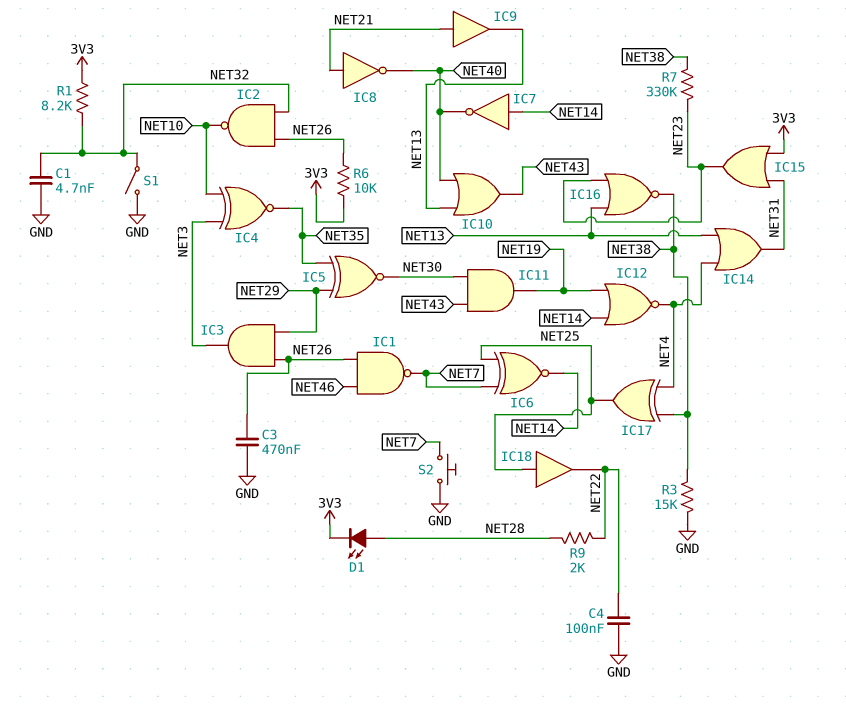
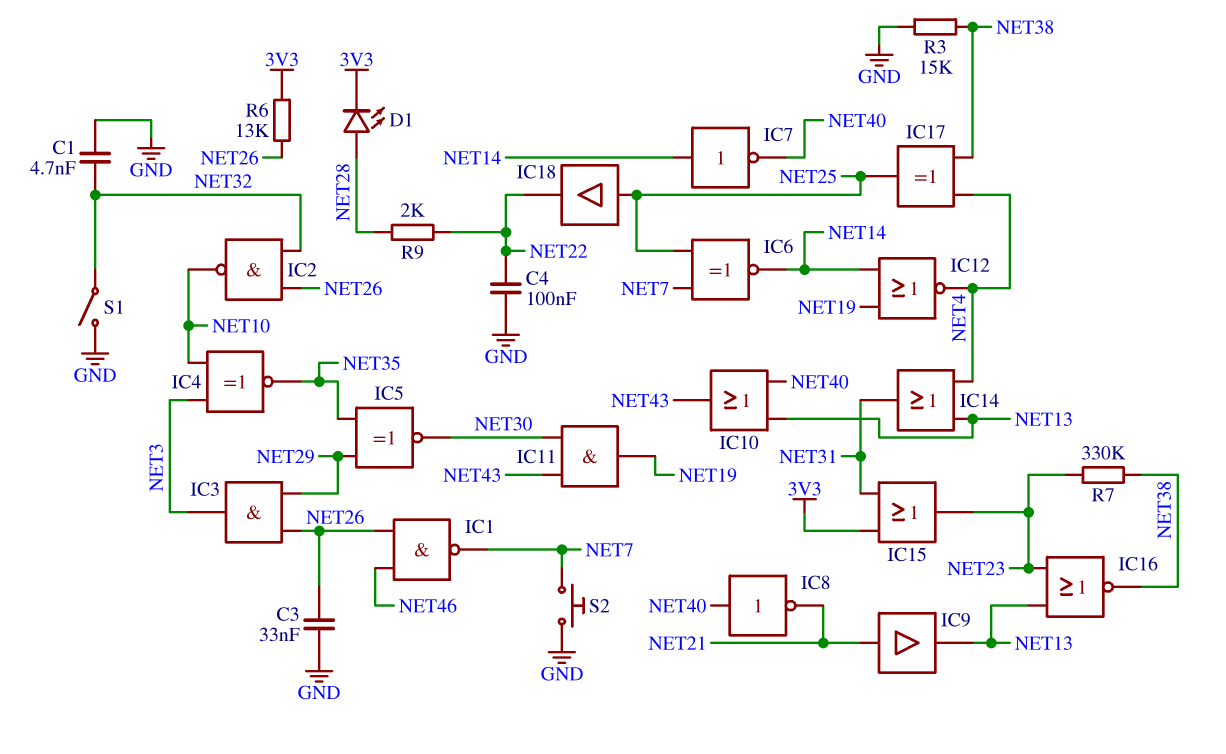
C3: 470nF (GND, NET26) -> 33nF (GND, NET26)
IC8: NOT (in NET21, out NET40) -> NOT (in NET40, out NET21)
R1: 8.2k (3V3, NET32) -> none
R6: 10k (3V3, NET26) -> 13k (3V3, NET26)

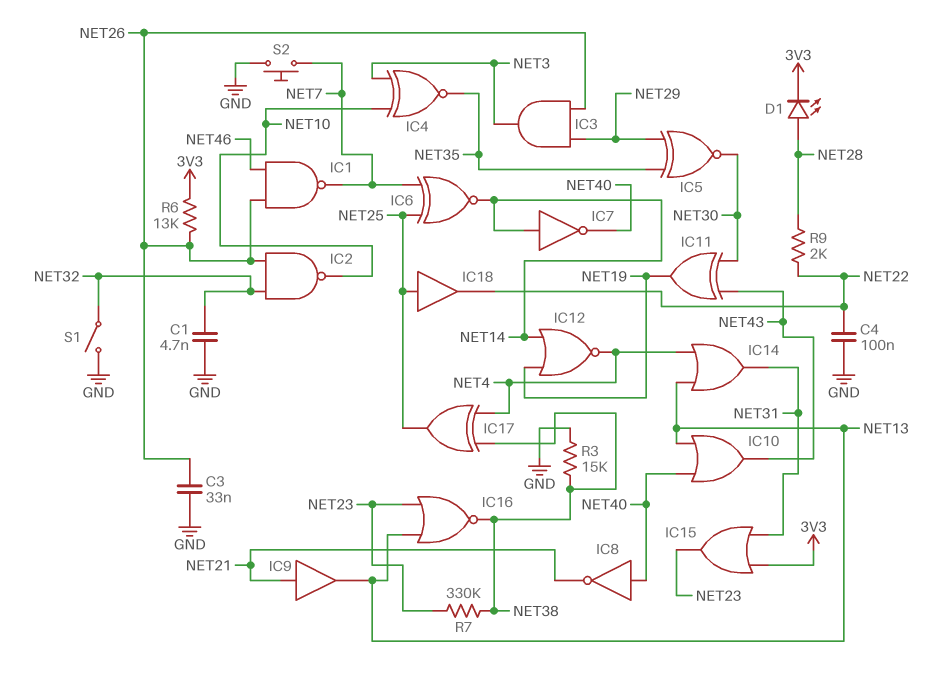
IC11: AND (in NET30, in NET43, out NET19) -> XOR (in NET30, in NET43, out NET19)

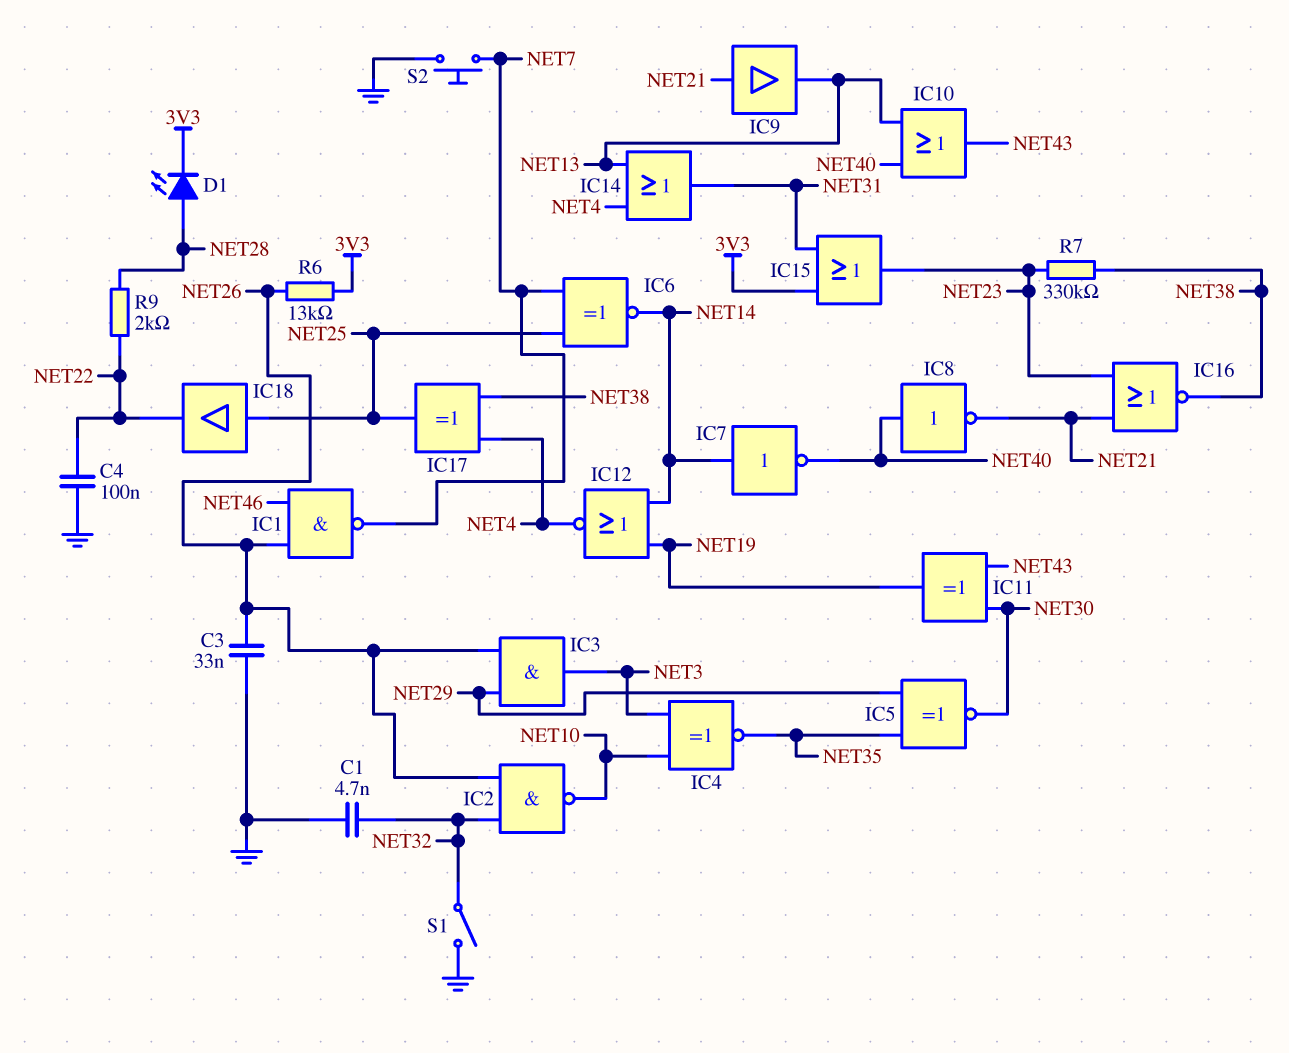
IC16: NOR (in NET13, in NET23, out NET38) -> NOR (in NET21, in NET23, out NET38)
R3: 15k (GND, NET38) -> none

